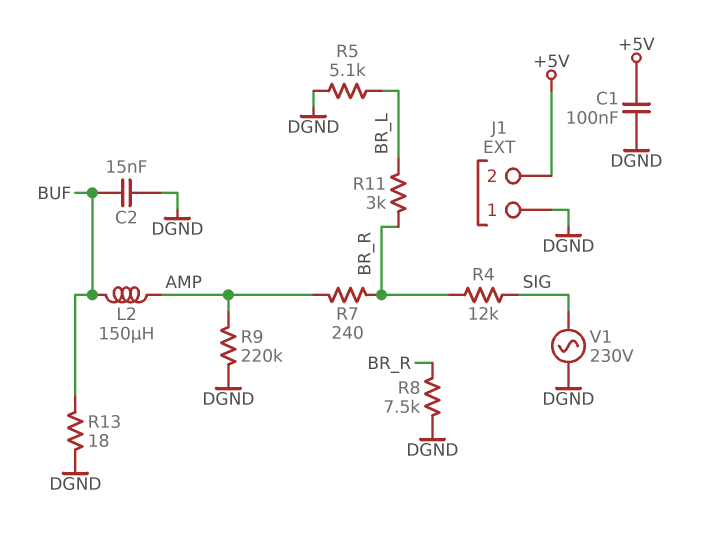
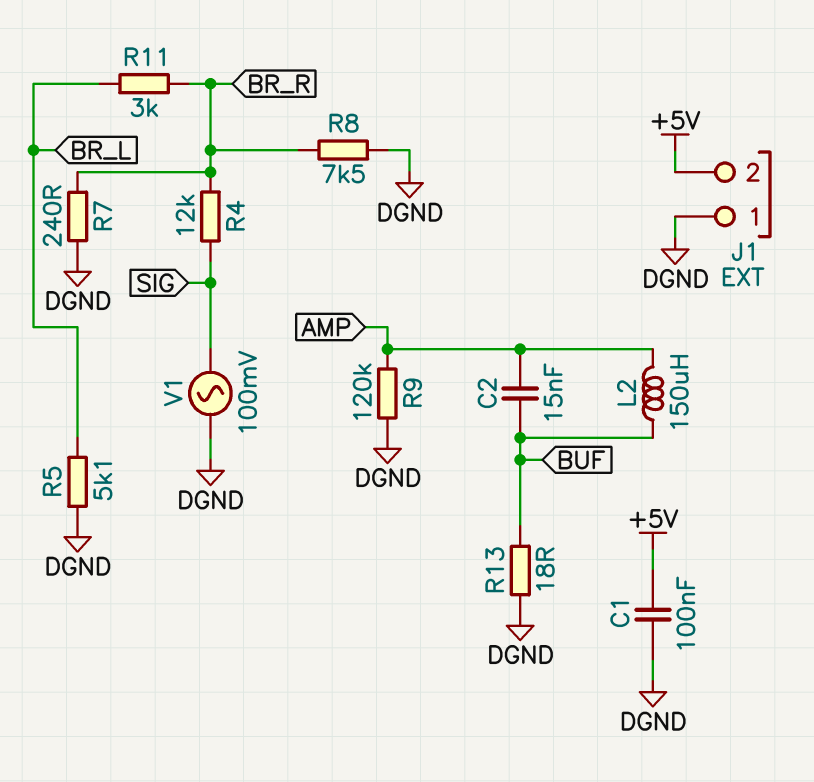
C2: 15nF (BUF, DGND) -> 15nF (AMP, BUF)
R7: 240 (AMP, BR_R) -> 240 (BR_R, DGND)
R9: 220k (AMP, DGND) -> 120k (AMP, DGND)
V1: AC 230V (DGND, SIG) -> AC 100mV (DGND, SIG)

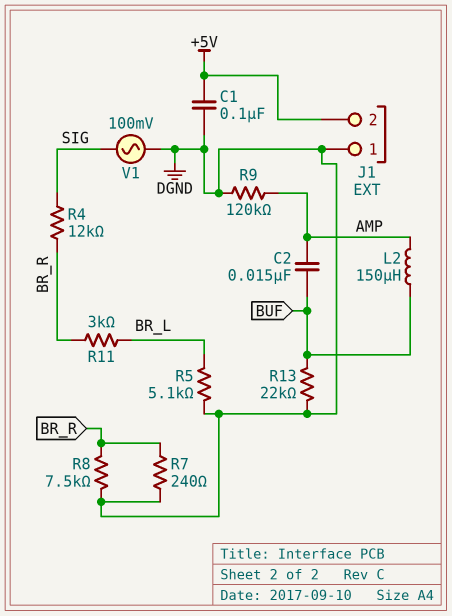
R13: 18 (BUF, DGND) -> 22k (BUF, DGND)

